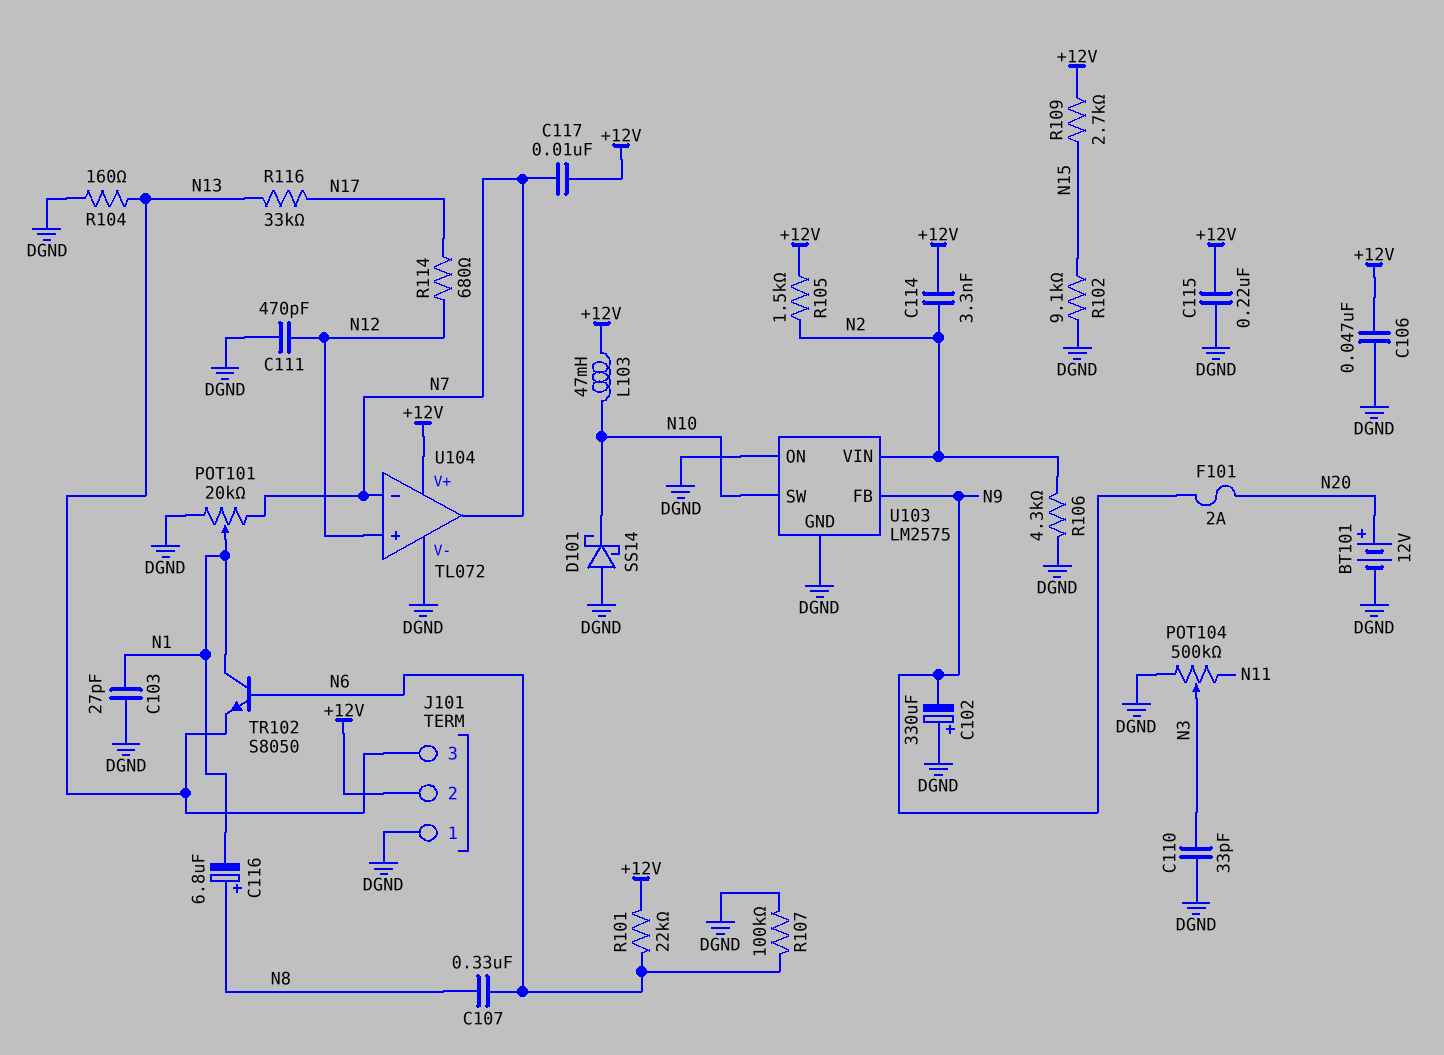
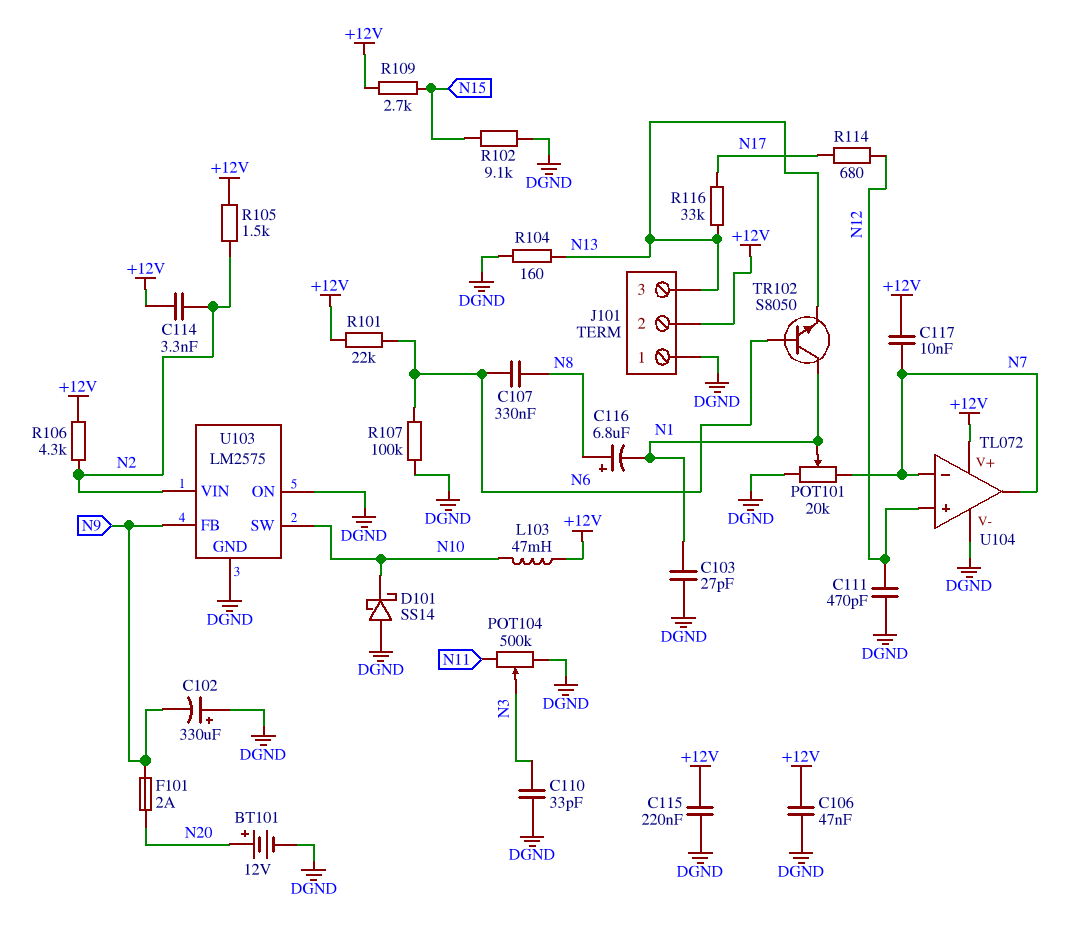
R106: 4.3k (DGND, N2) -> 4.3k (+12V, N2)

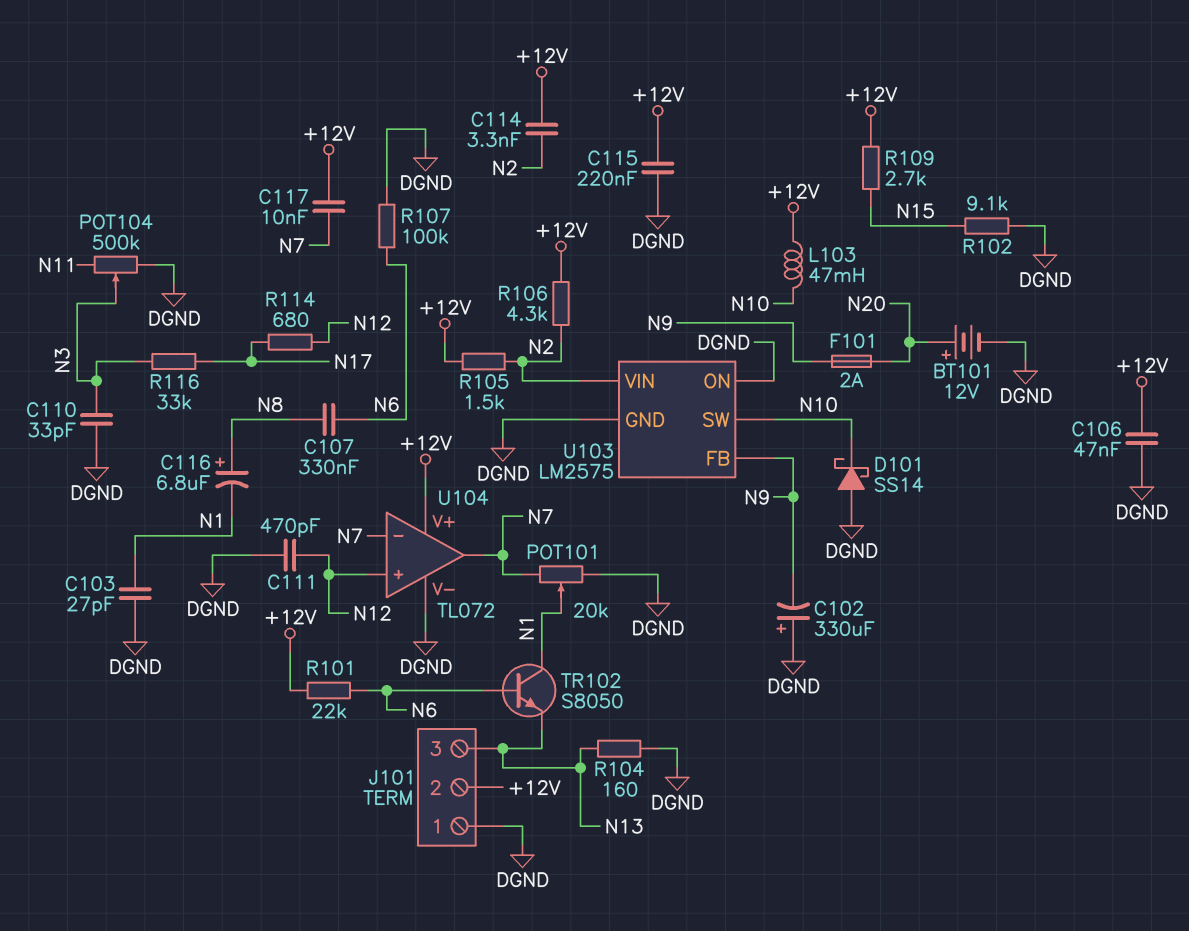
R116: 33k (N13, N17) -> 33k (N3, N17)

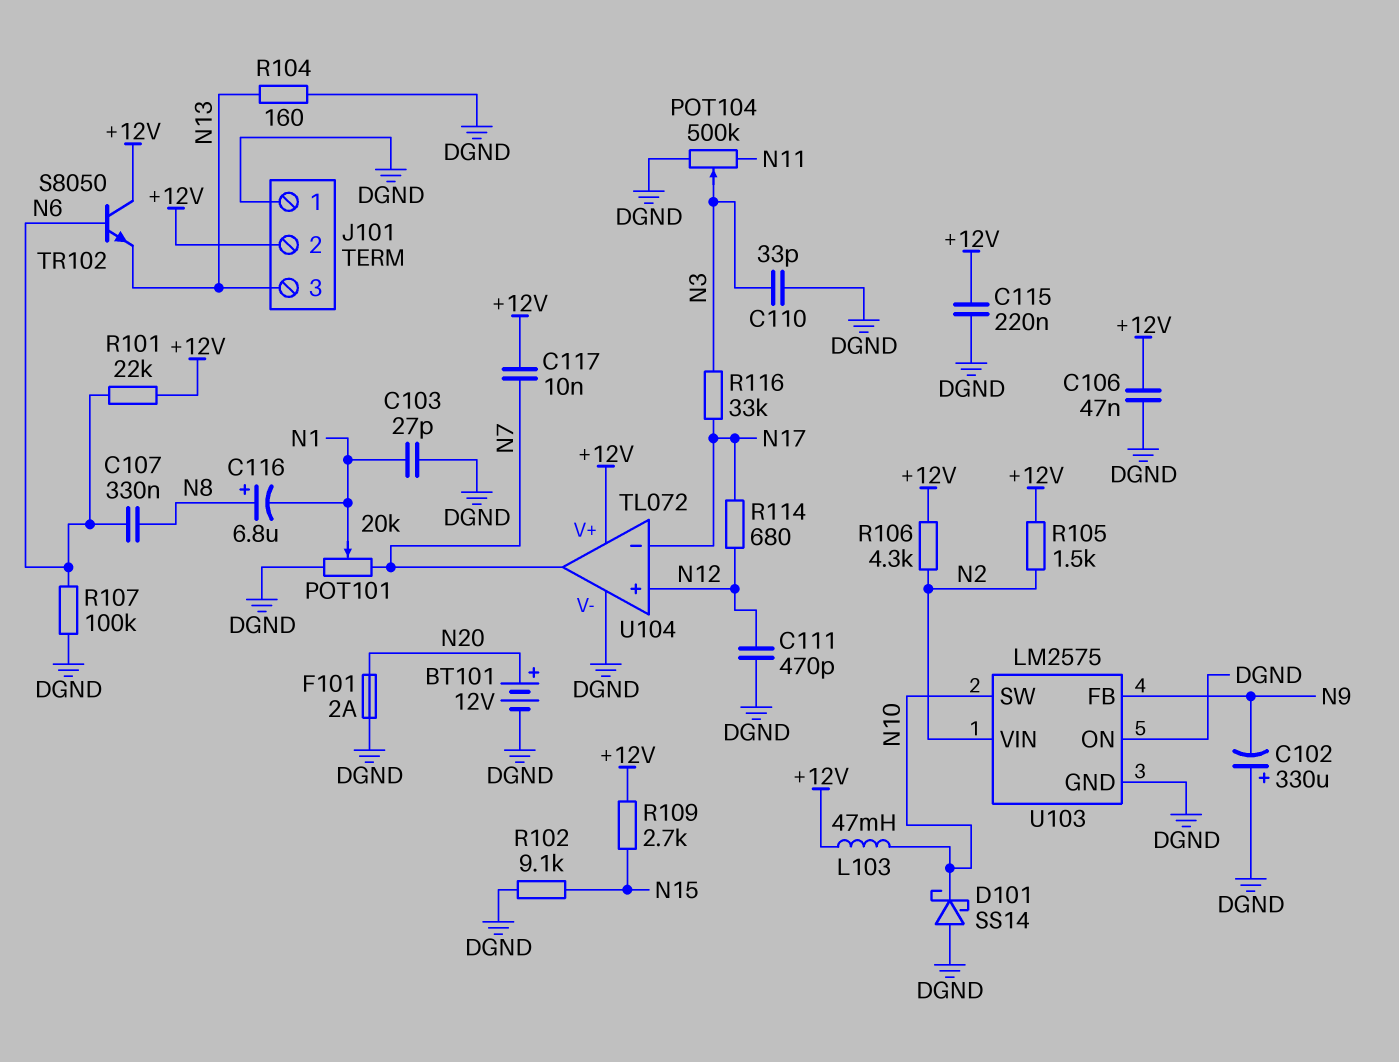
C114: 3.3nF (+12V, N2) -> none
F101: 2A (N9, N20) -> 2A (DGND, N20)
TR102: NPN S8050 (B N6, C N1, E N13) -> NPN S8050 (B N6, C +12V, E N13)
U104 pin in-: N7 -> N17

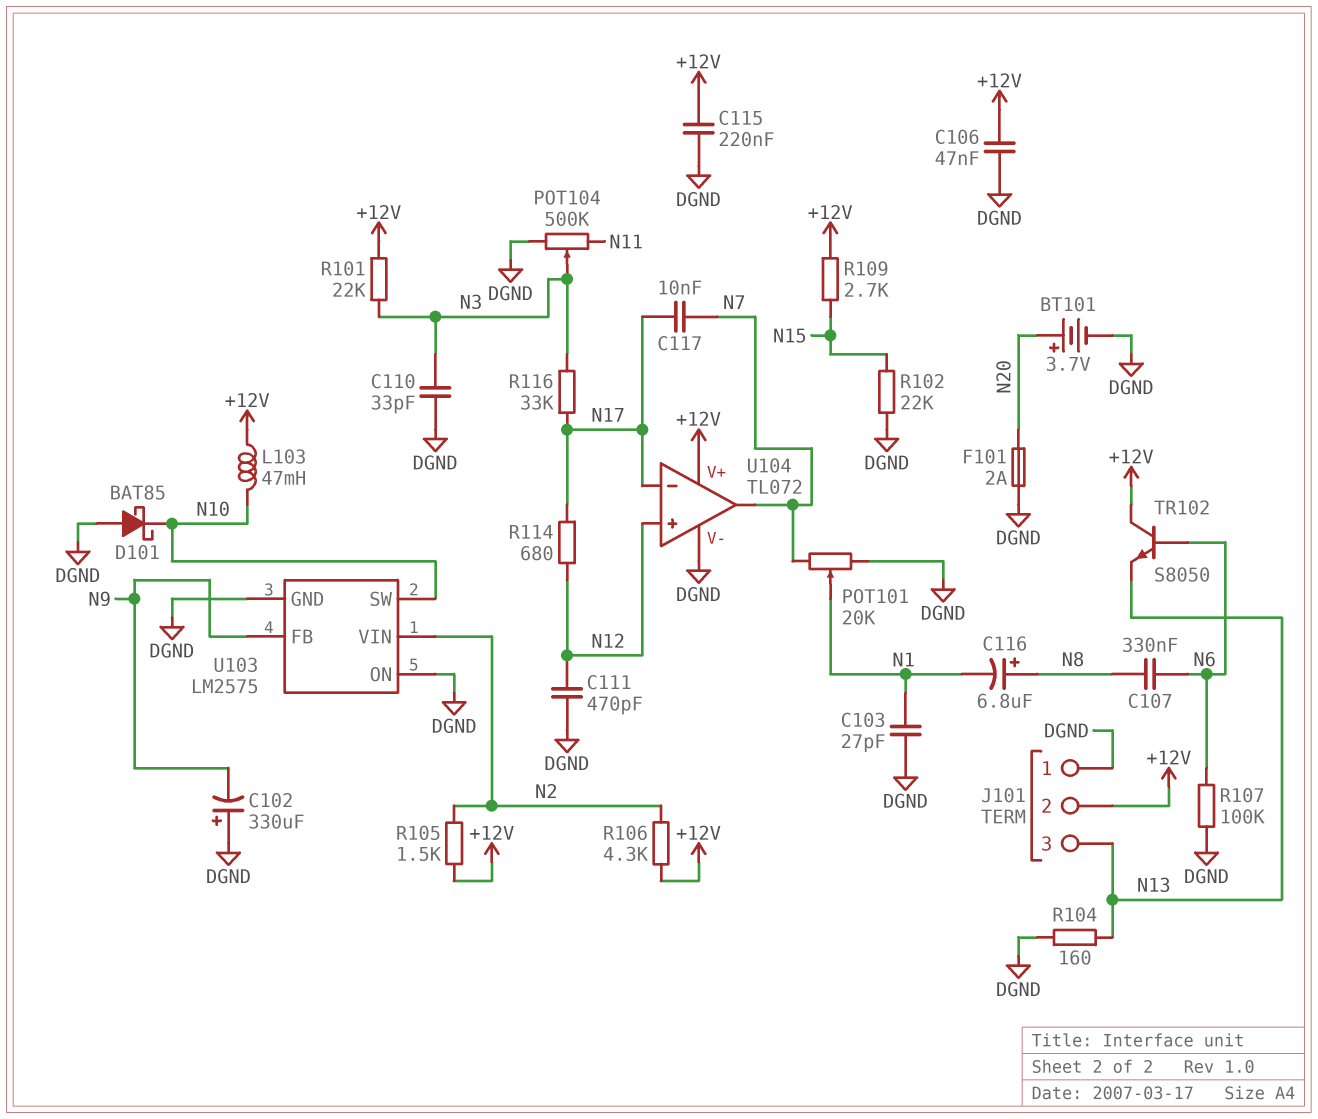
BT101: 12V (plus N20, minus DGND) -> 3.7V (plus N20, minus DGND)
C117: 10nF (+12V, N7) -> 10nF (N7, N17)
D101: schottky SS14 (A DGND, K N10) -> schottky BAT85 (A DGND, K N10)
R101: 22k (+12V, N6) -> 22k (+12V, N3)
R102: 9.1k (DGND, N15) -> 22k (DGND, N15)

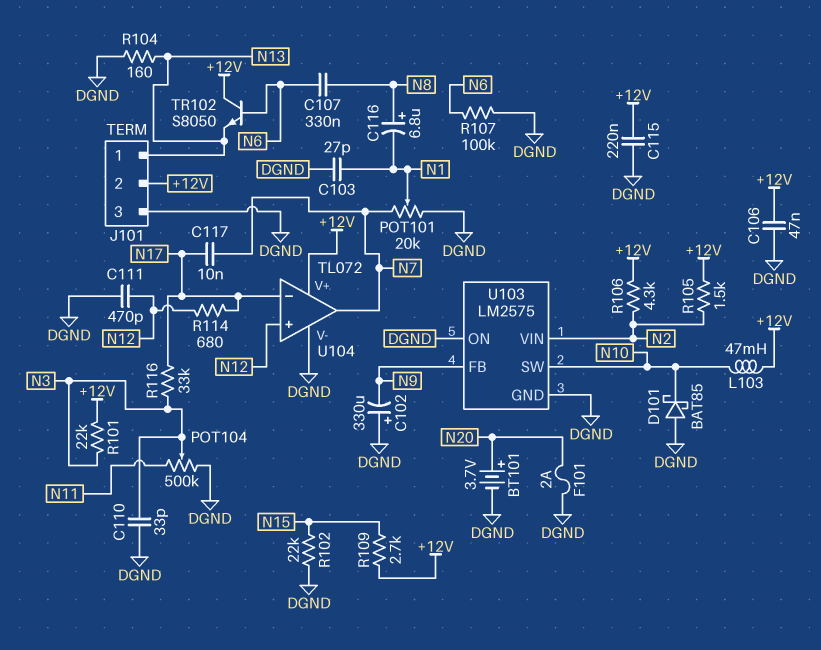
J101 pin 1: DGND -> N13
J101 pin 3: N13 -> DGND

